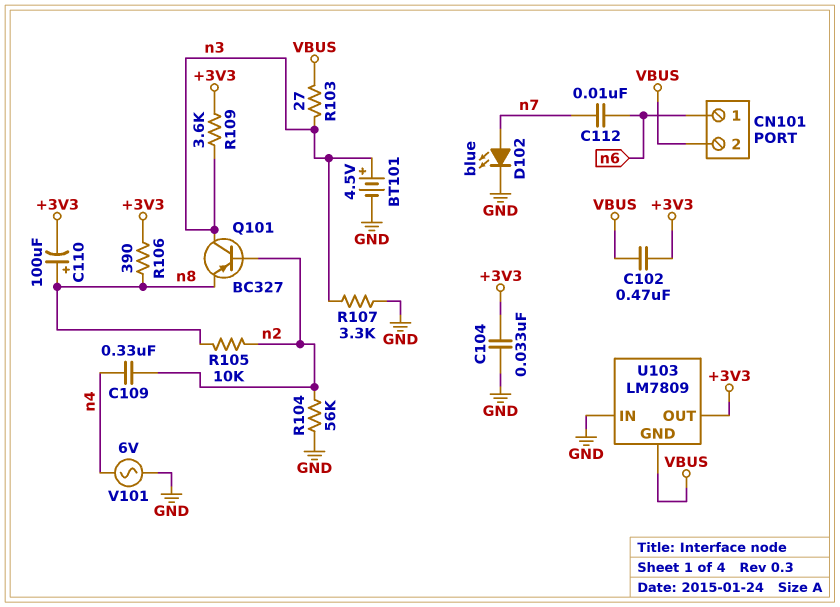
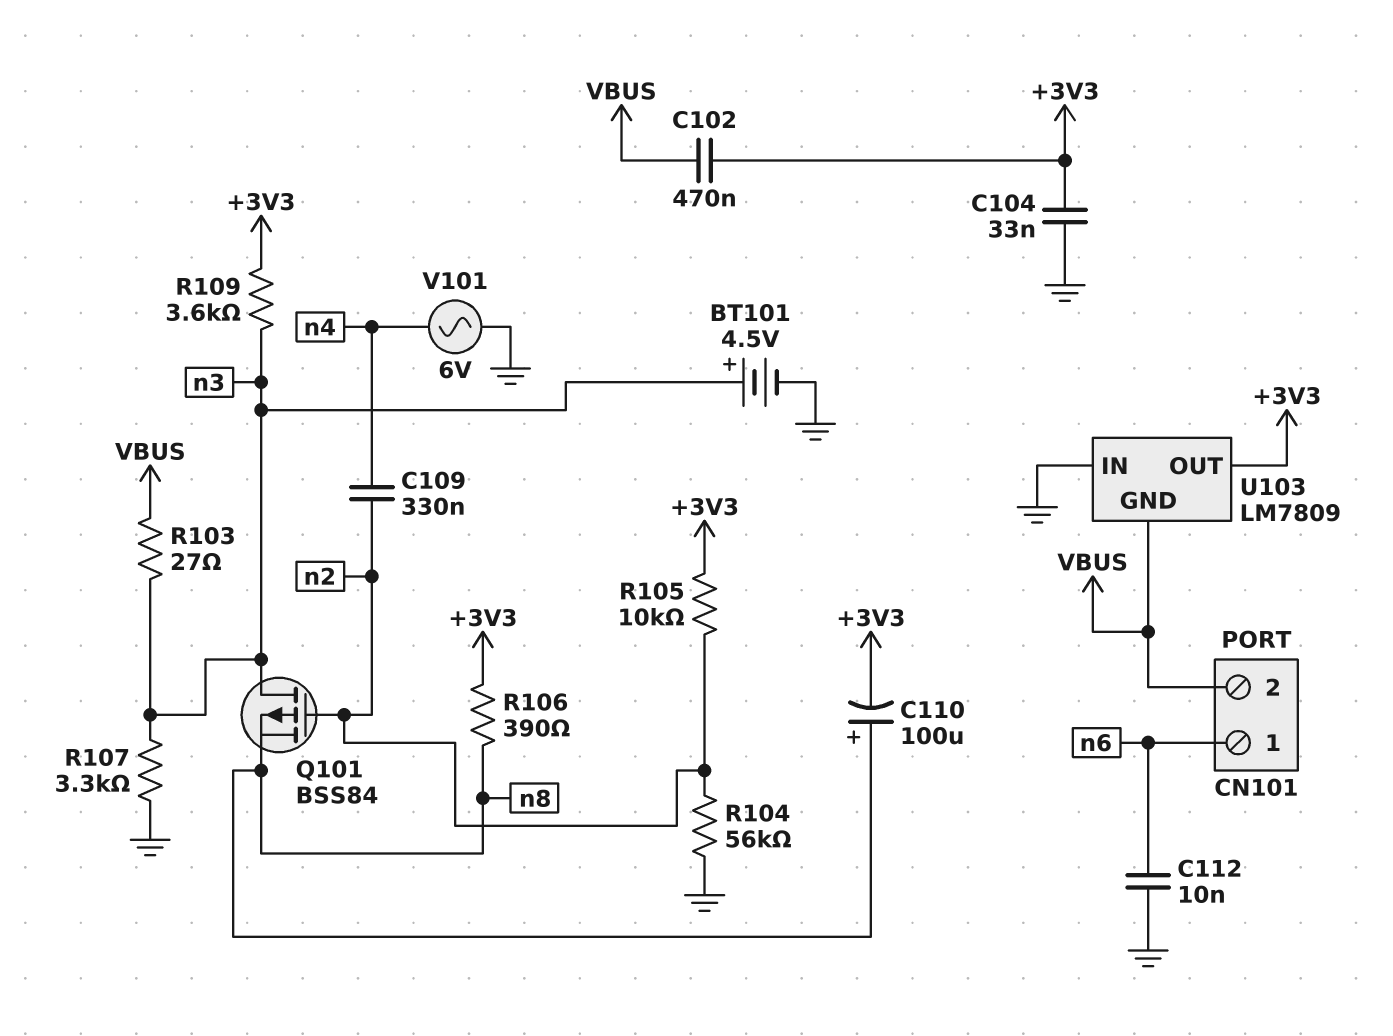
C112: 10nF (n6, n7) -> 10nF (GND, n6)
D102: LED blue (A n7, K GND) -> none
Q101: PNP BC327 (B n2, C n3, E n8) -> PMOS BSS84 (G n2, D n3, S n8)
R105: 10k (n2, n8) -> 10k (+3V3, n2)

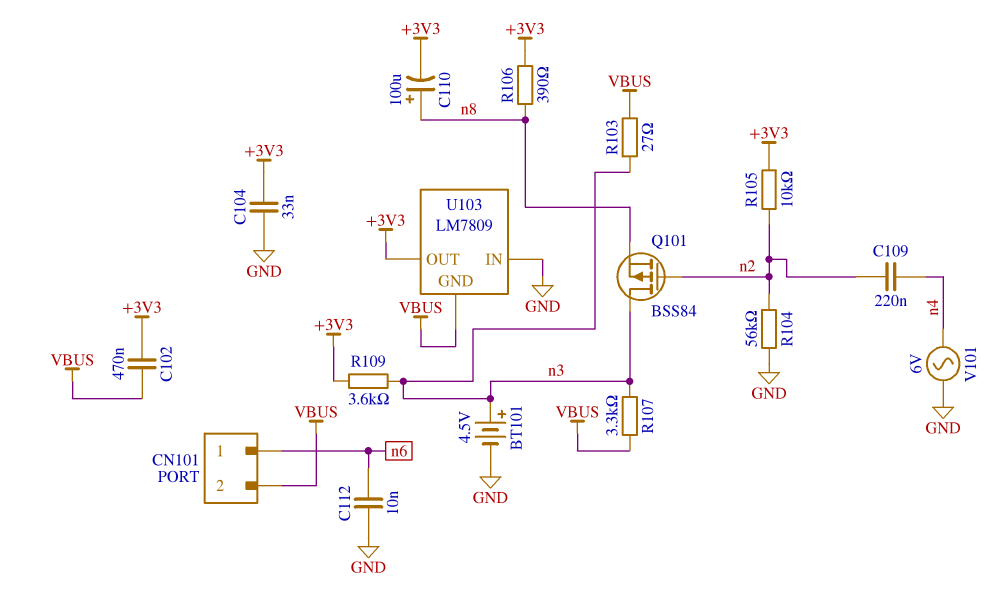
C109: 330nF (n2, n4) -> 220nF (n2, n4)
R107: 3.3k (GND, n3) -> 3.3k (VBUS, n3)

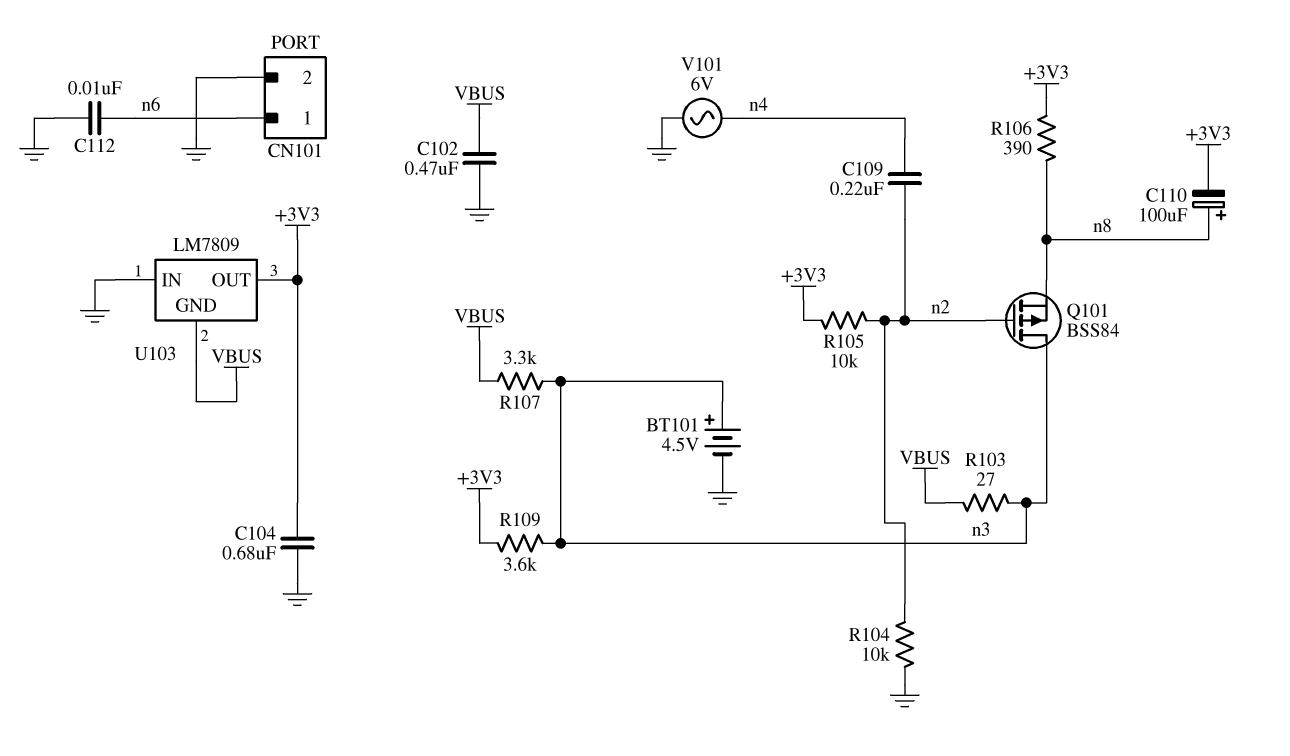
C102: 470nF (+3V3, VBUS) -> 470nF (GND, VBUS)
C104: 33nF (+3V3, GND) -> 680nF (+3V3, GND)
CN101 pin 2: VBUS -> GND
R104: 56k (GND, n2) -> 10k (GND, n2)

